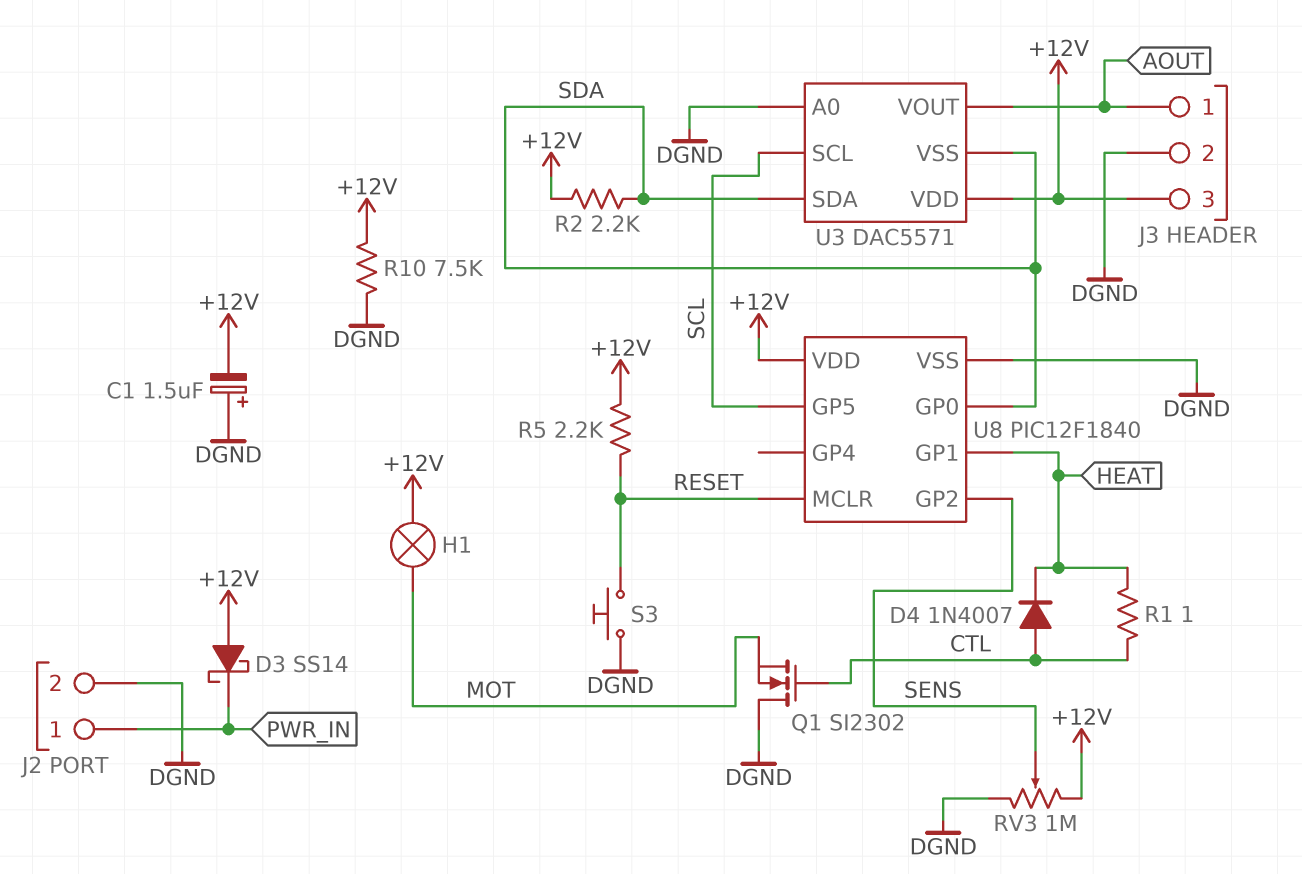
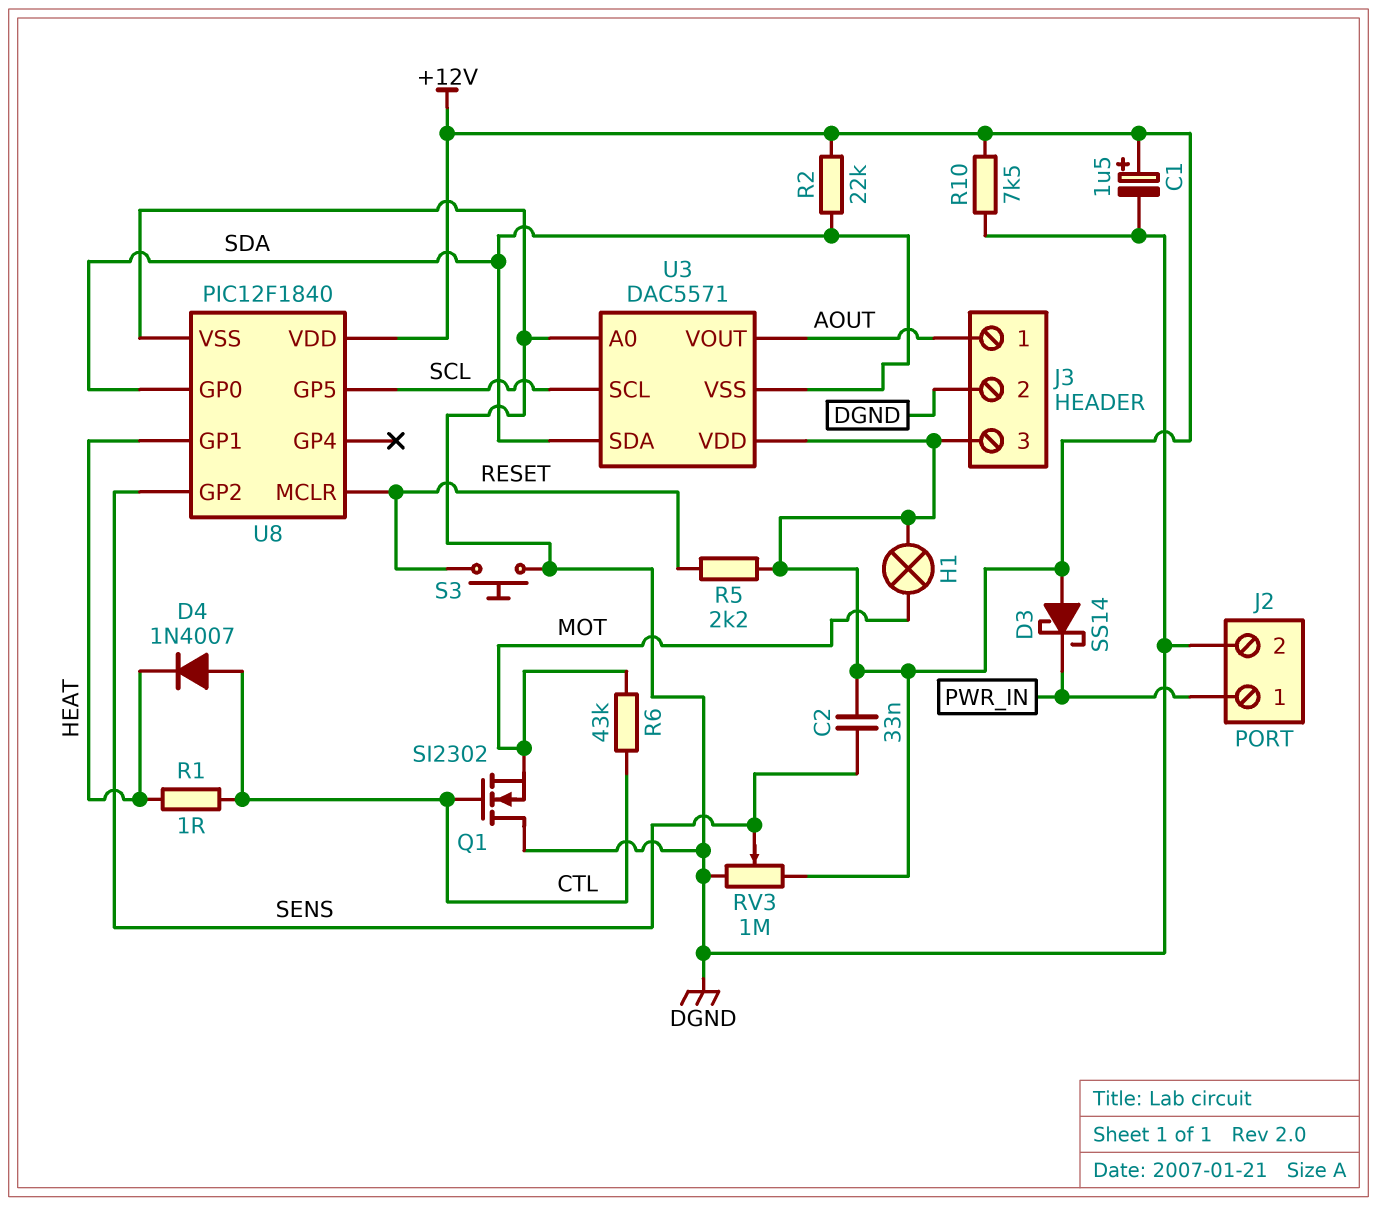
C1: 1.5uF (plus DGND, minus +12V) -> 1.5uF (plus +12V, minus DGND)
C2: none -> 33nF (+12V, SENS)
R2: 2.2k (+12V, SDA) -> 22k (+12V, SDA)
R6: none -> 43k (CTL, MOT)

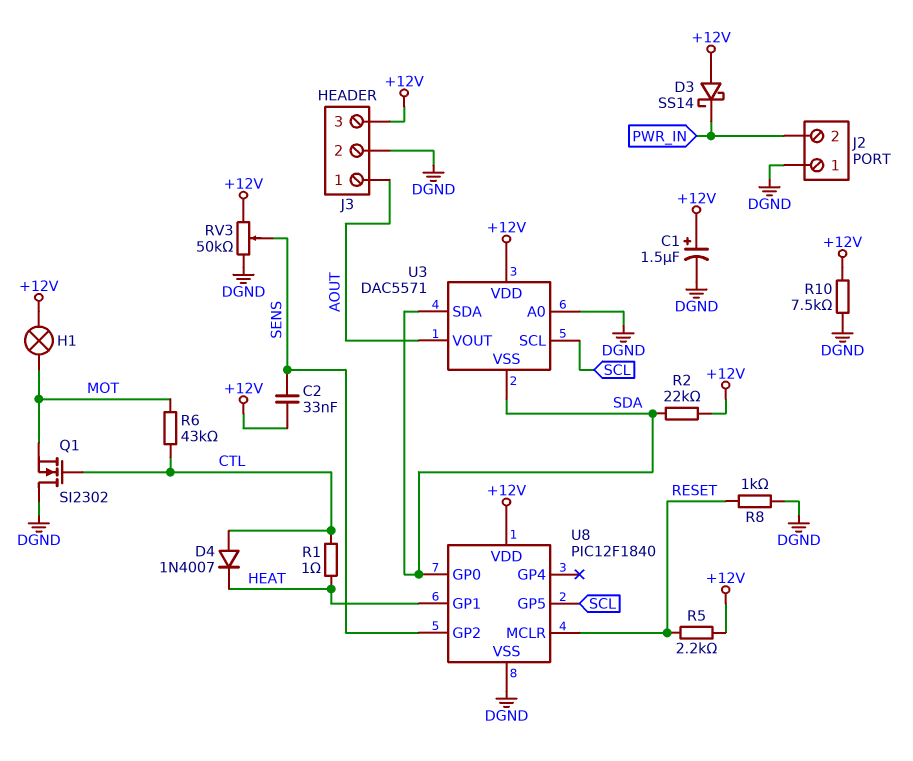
J2 pin 1: PWR_IN -> DGND
J2 pin 2: DGND -> PWR_IN
R8: none -> 1k (DGND, RESET)
RV3: 1M (+12V, DGND, wiper SENS) -> 50k (+12V, DGND, wiper SENS)
S3: button (DGND, RESET) -> none

